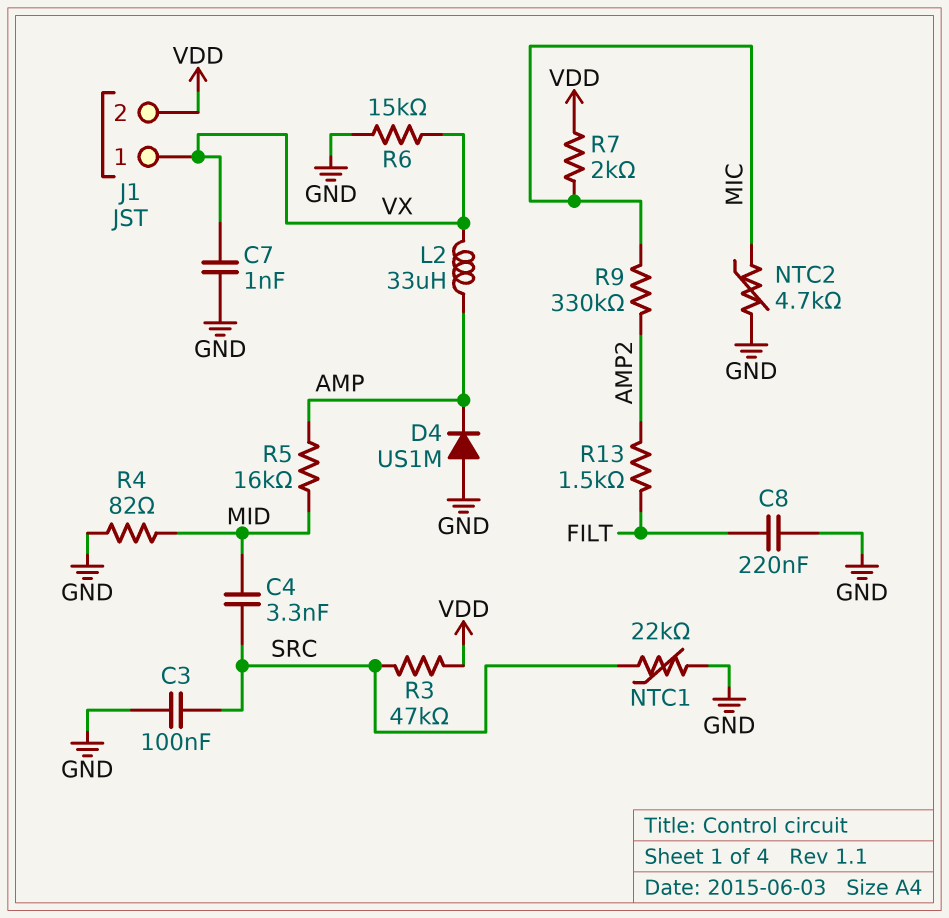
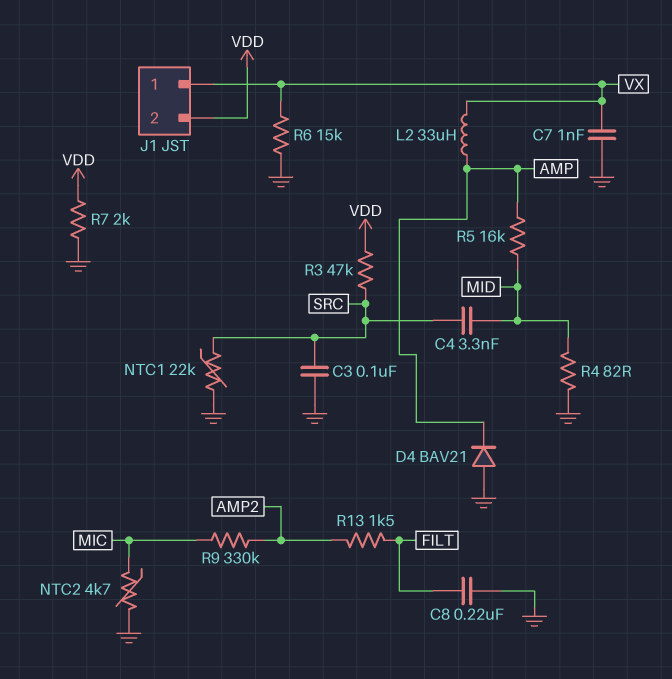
D4: diode US1M (A GND, K AMP) -> diode BAV21 (A GND, K AMP)
R7: 2k (MIC, VDD) -> 2k (GND, VDD)

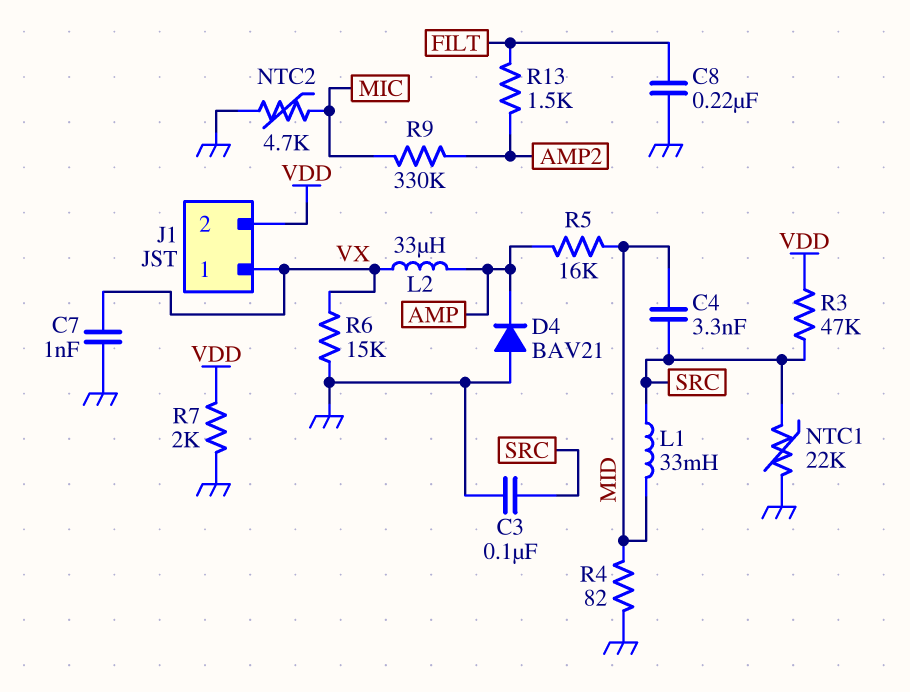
L1: none -> 33mH (MID, SRC)

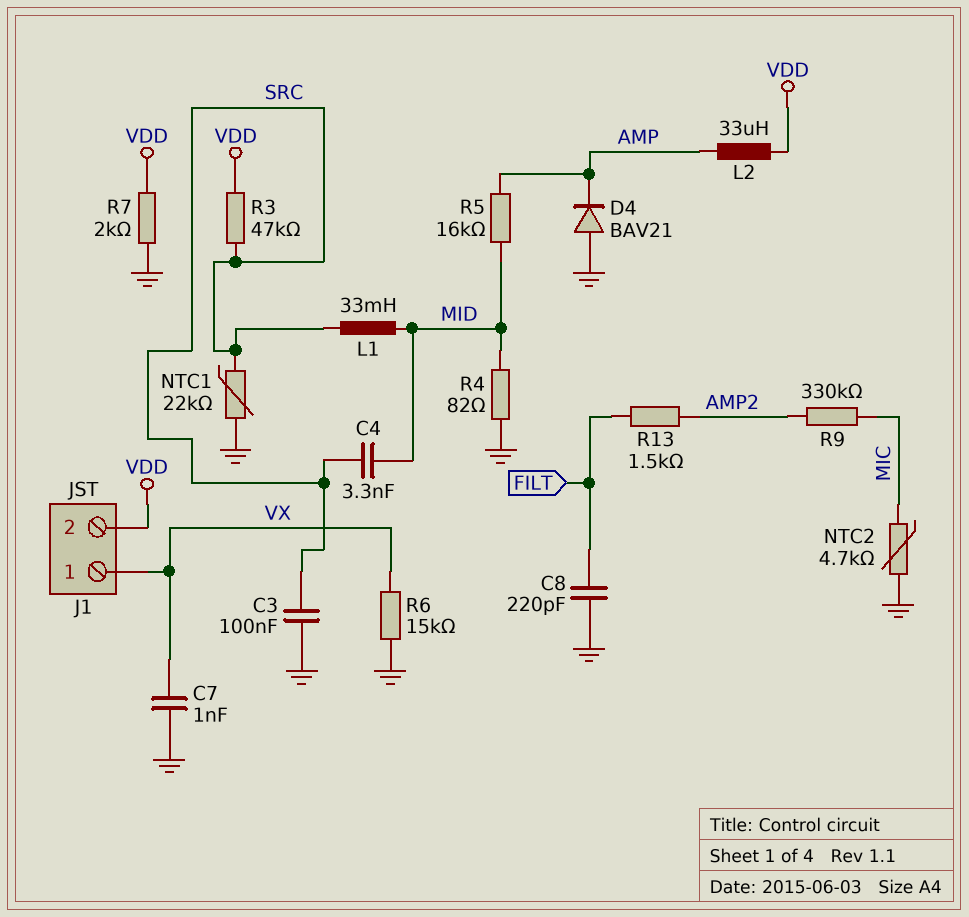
C8: 220nF (FILT, GND) -> 220pF (FILT, GND)
L2: 33uH (AMP, VX) -> 33uH (AMP, VDD)

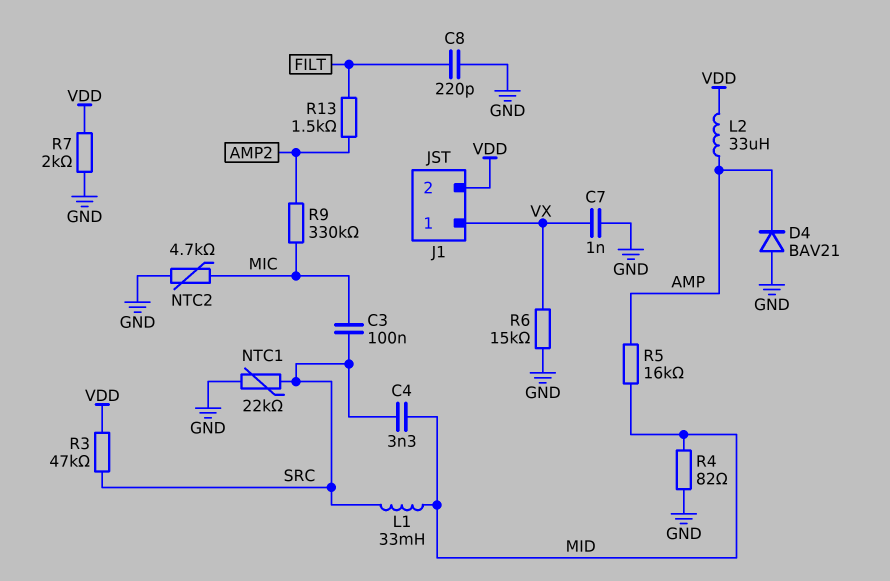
C3: 100nF (GND, SRC) -> 100nF (MIC, SRC)

